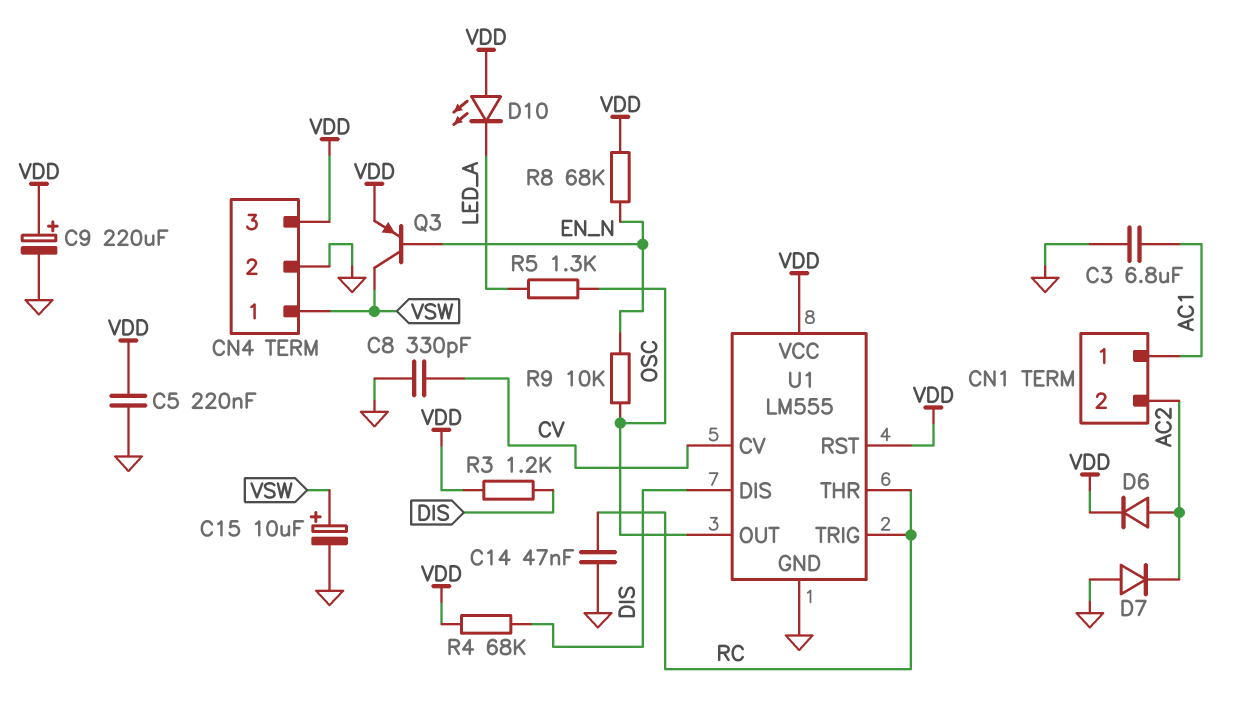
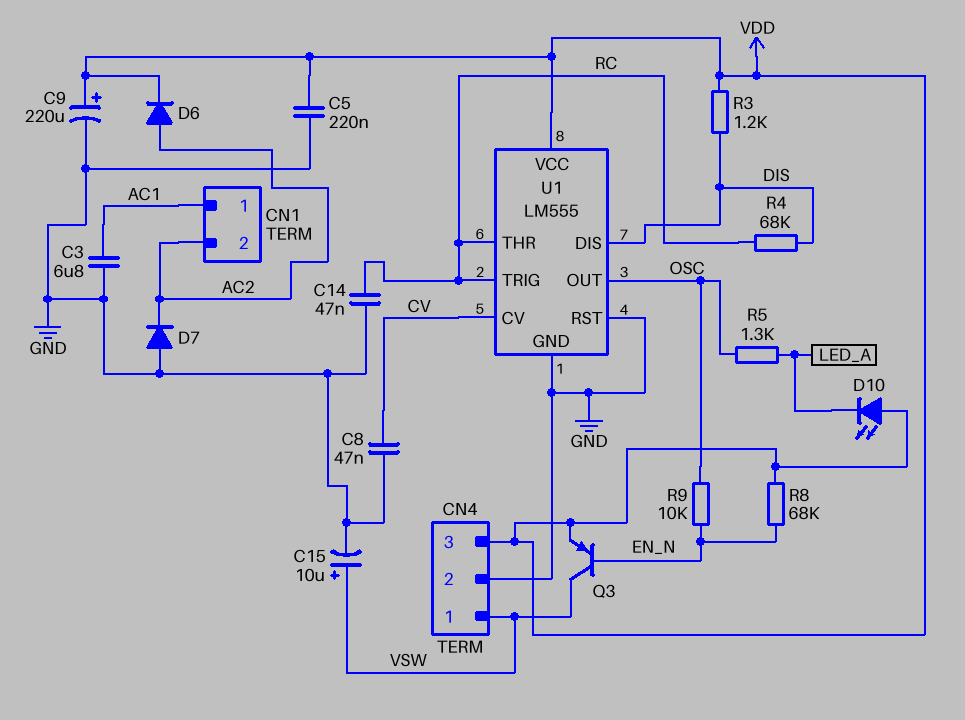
C8: 330pF (CV, GND) -> 47nF (CV, GND)
R4: 68k (DIS, VDD) -> 68k (DIS, RC)
U1 pin RST: VDD -> GND

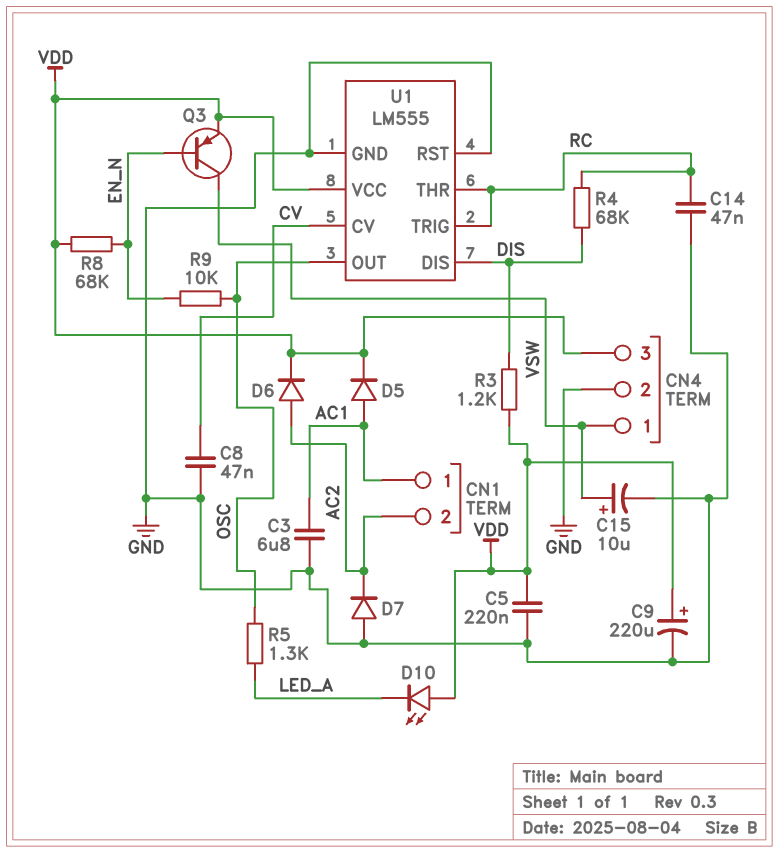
D5: none -> diode (A AC1, K VDD)

